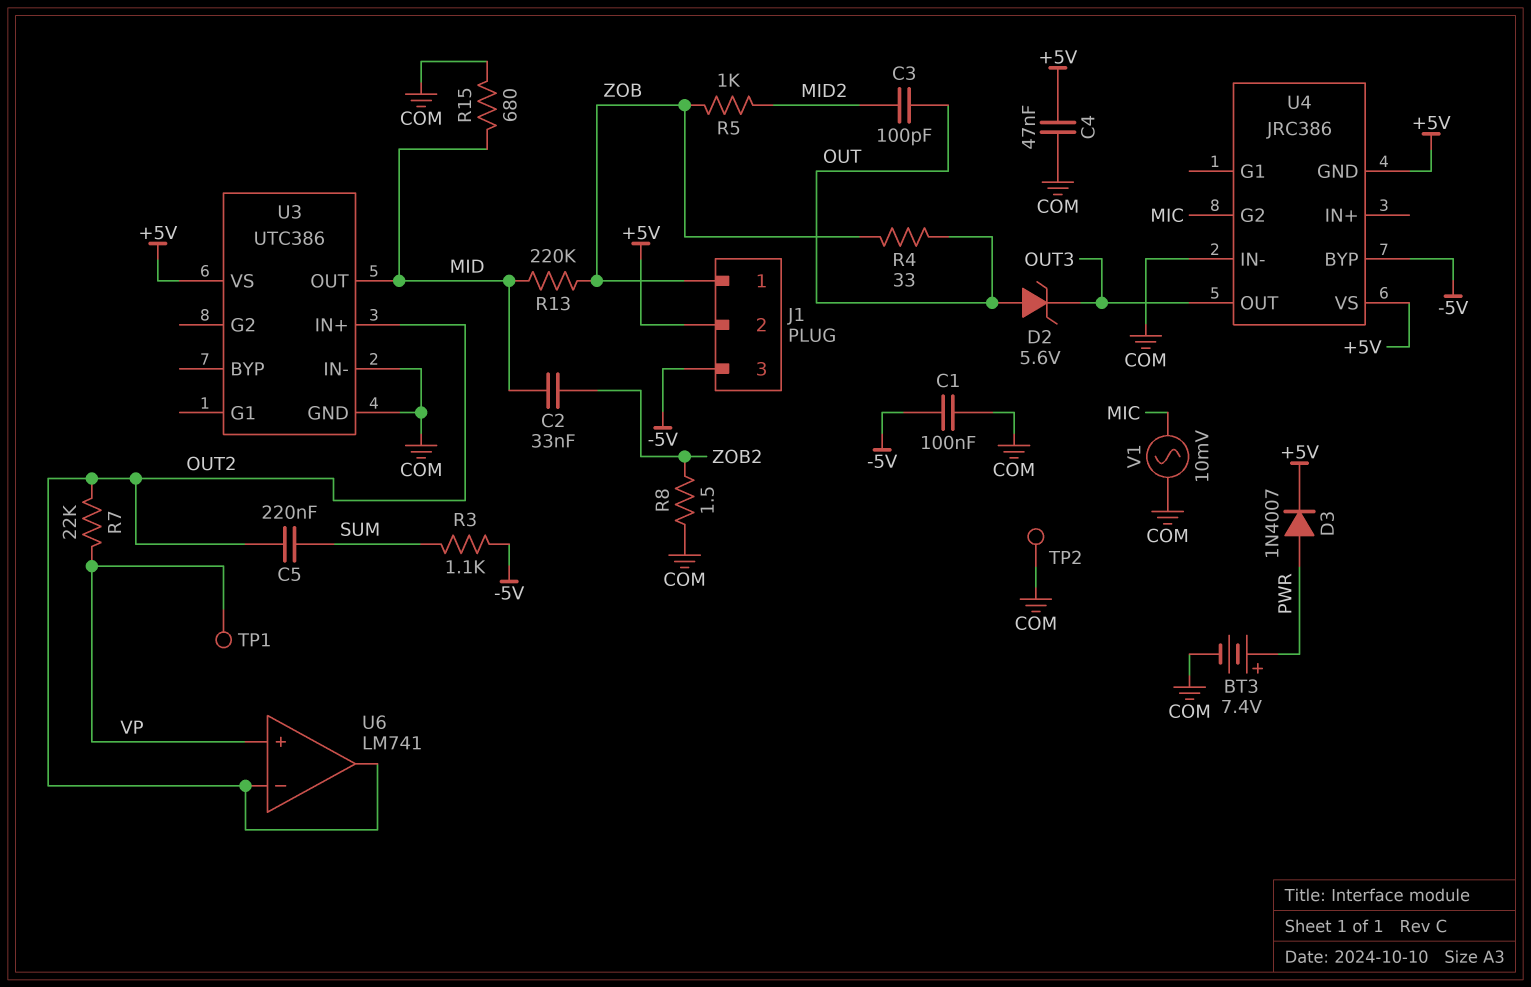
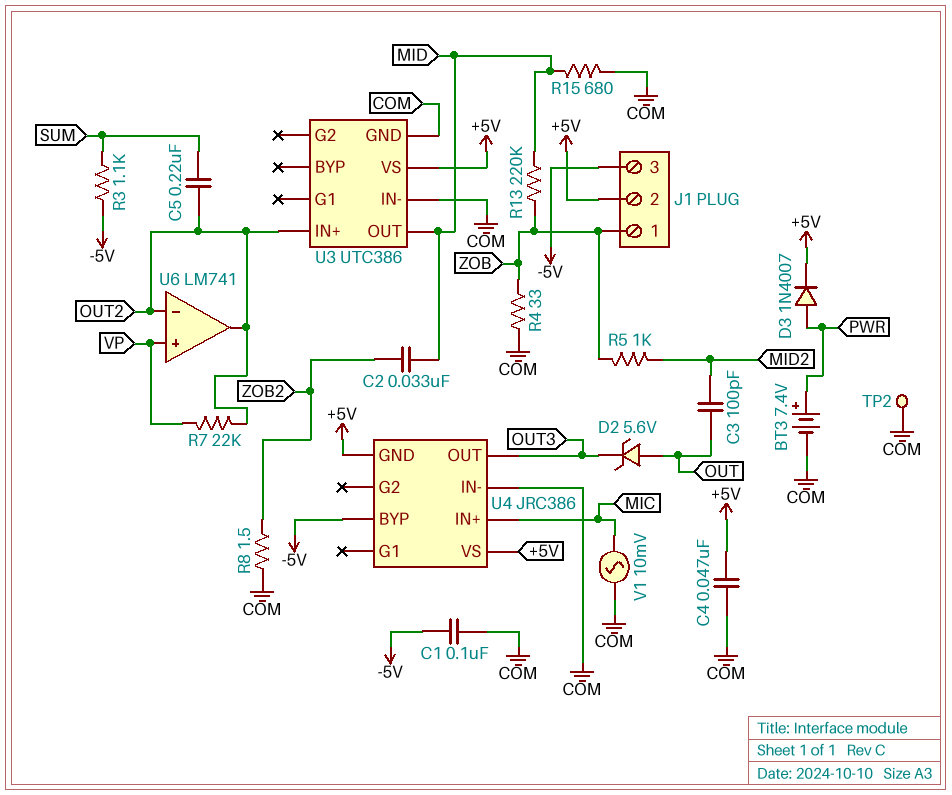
R4: 33 (OUT, ZOB) -> 33 (COM, ZOB)
TP1: test point (VP) -> none
U4 pin G2: MIC -> none
U4 pin IN+: none -> MIC

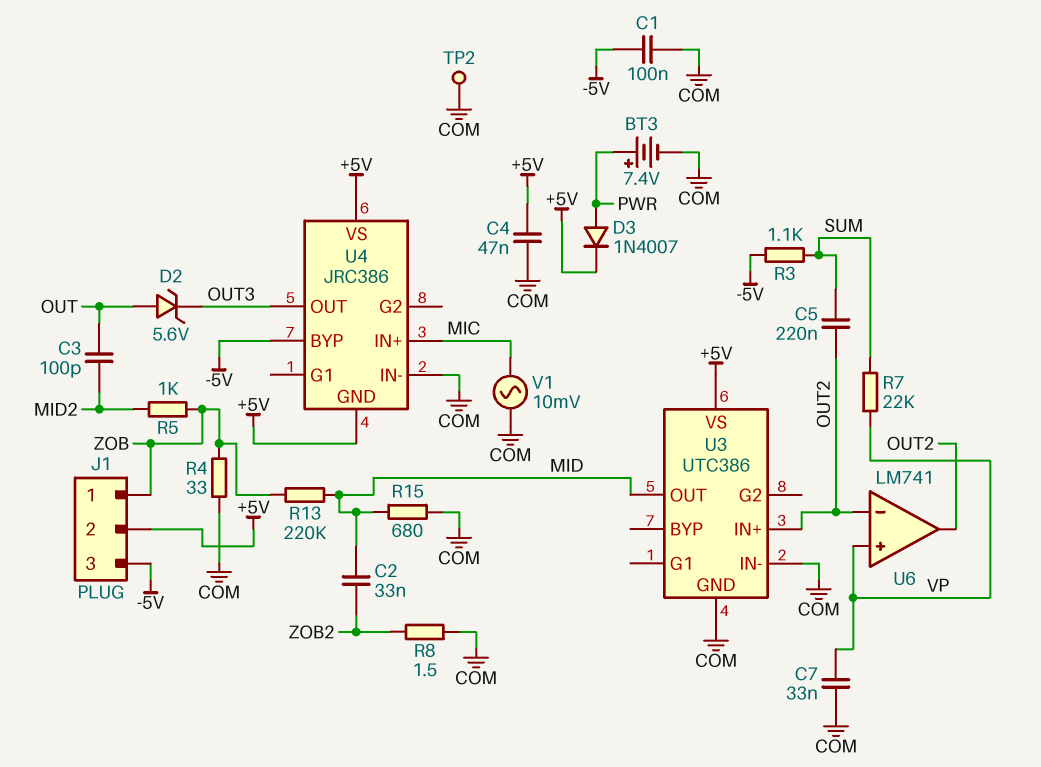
C7: none -> 33nF (COM, VP)
R7: 22k (OUT2, VP) -> 22k (SUM, VP)

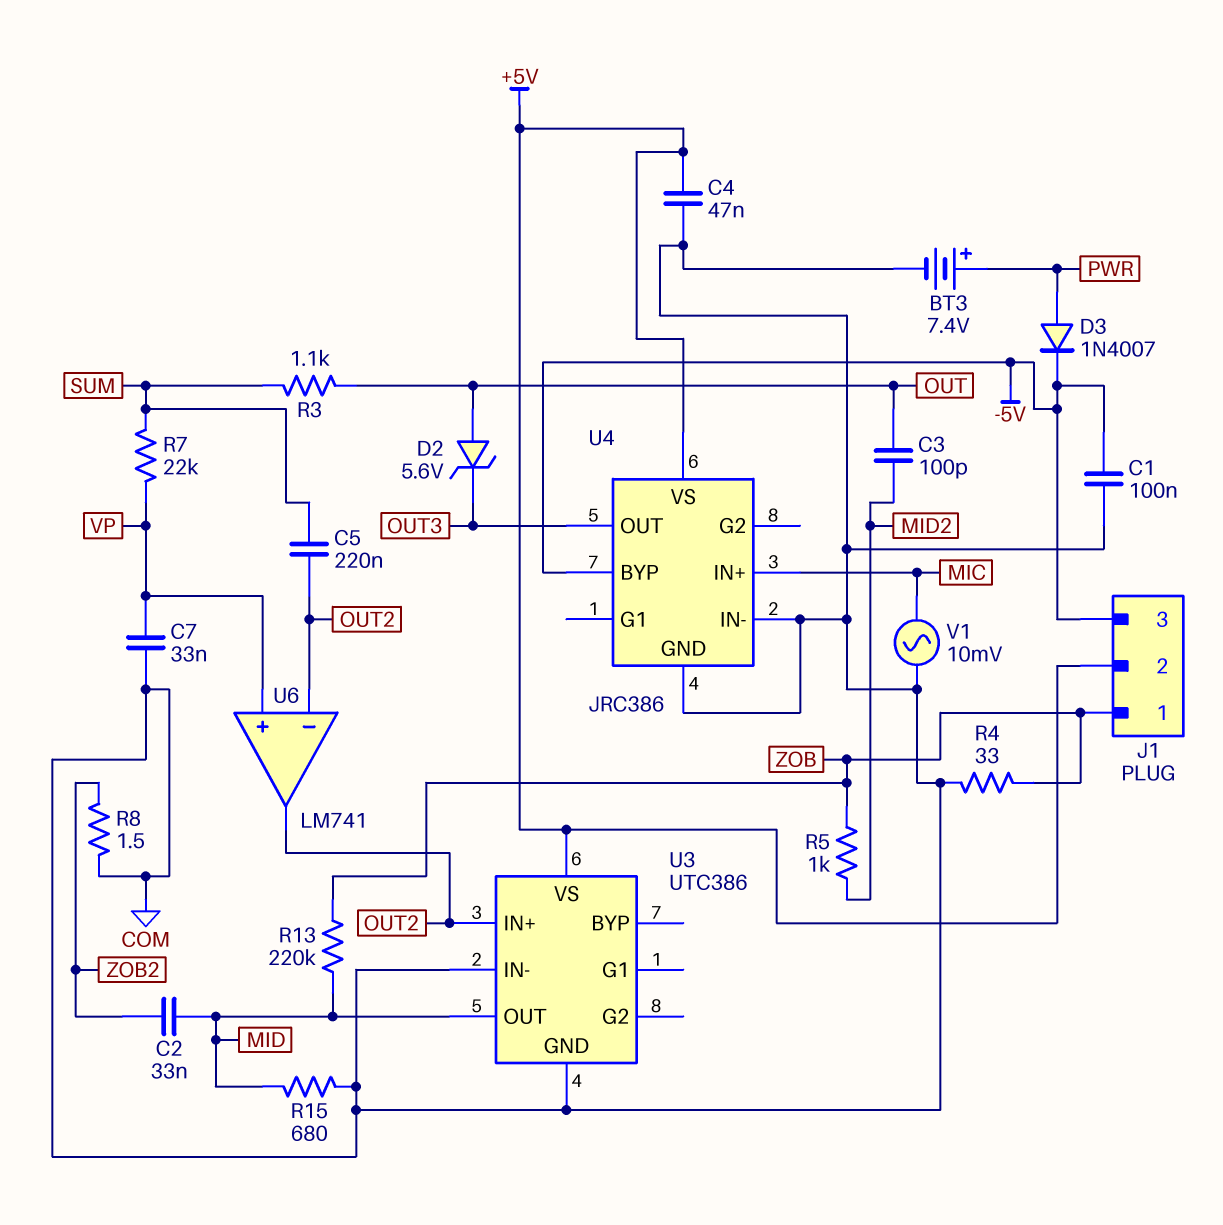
D3: diode 1N4007 (A PWR, K +5V) -> diode 1N4007 (A PWR, K -5V)
R3: 1.1k (-5V, SUM) -> 1.1k (OUT, SUM)
TP2: test point (COM) -> none
U4 pin GND: +5V -> COM

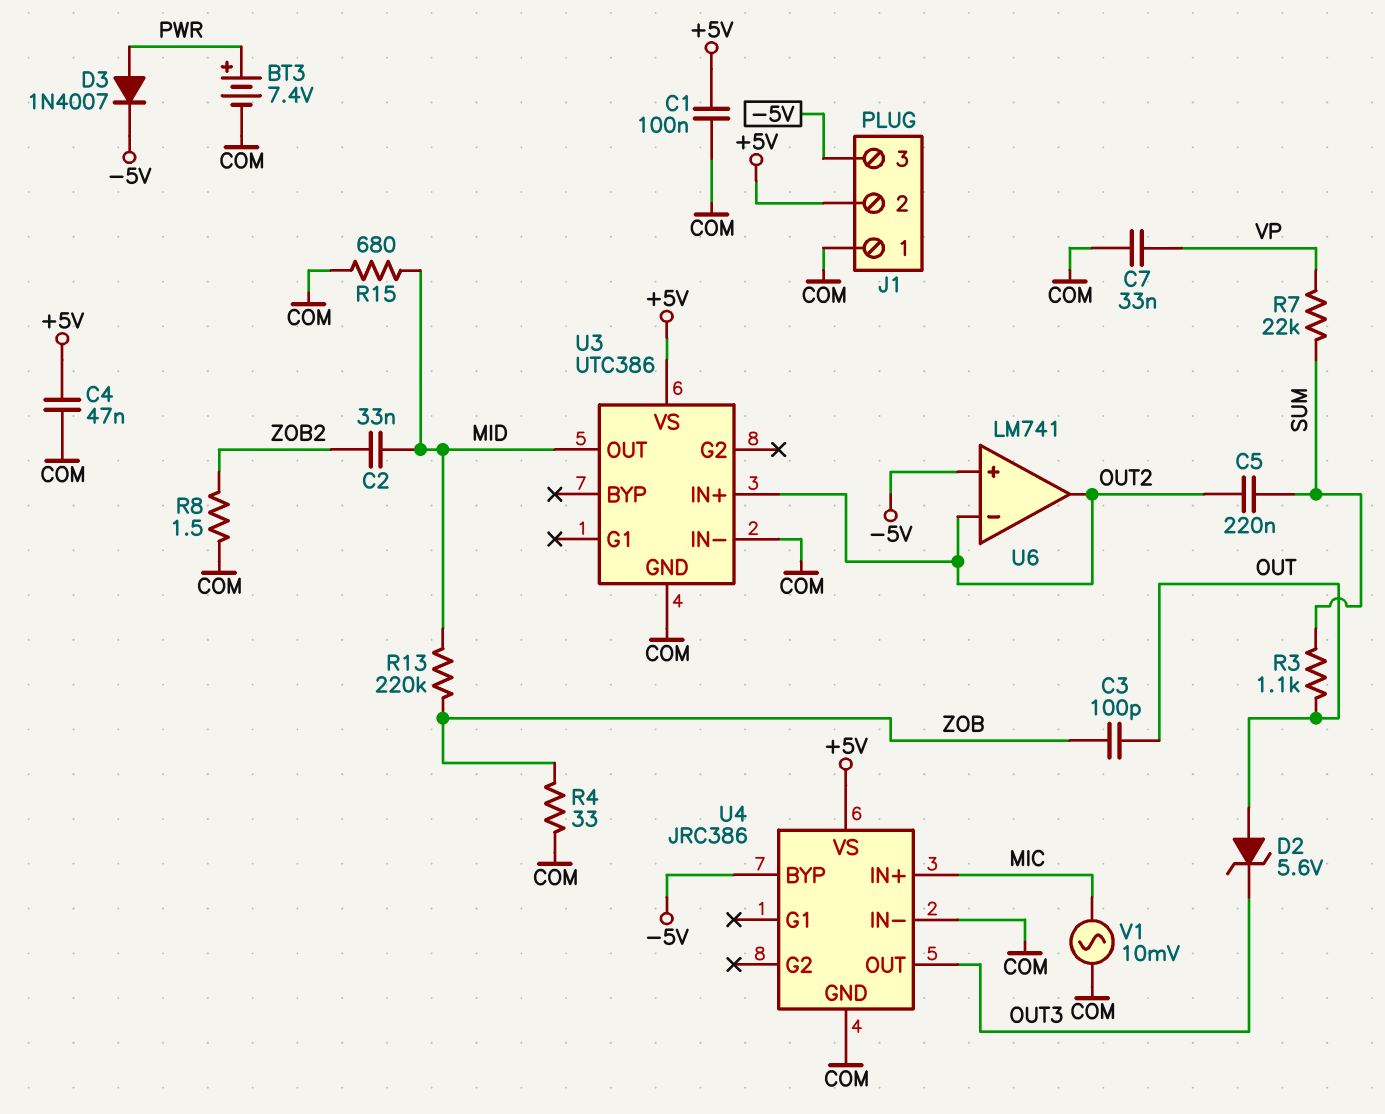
C1: 100nF (-5V, COM) -> 100nF (+5V, COM)
C3: 100pF (MID2, OUT) -> 100pF (OUT, ZOB)
J1 pin 1: ZOB -> COM
R5: 1k (MID2, ZOB) -> none
U6 pin in+: VP -> -5V

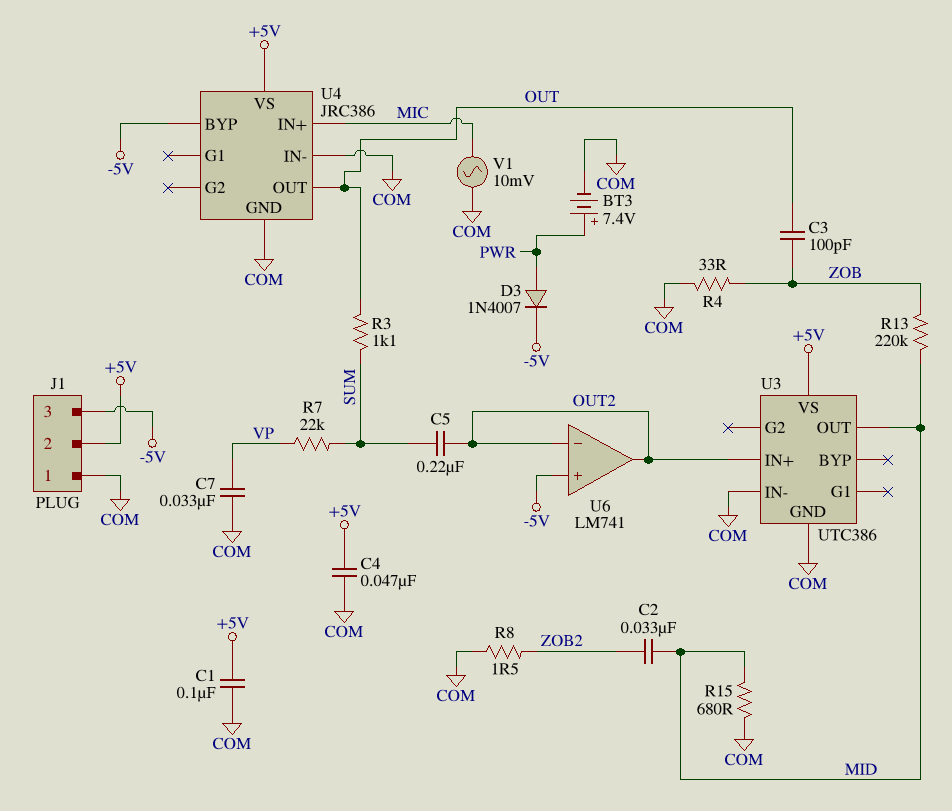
D2: zener 5.6V (A OUT, K OUT3) -> none
U4 pin OUT: OUT3 -> OUT

